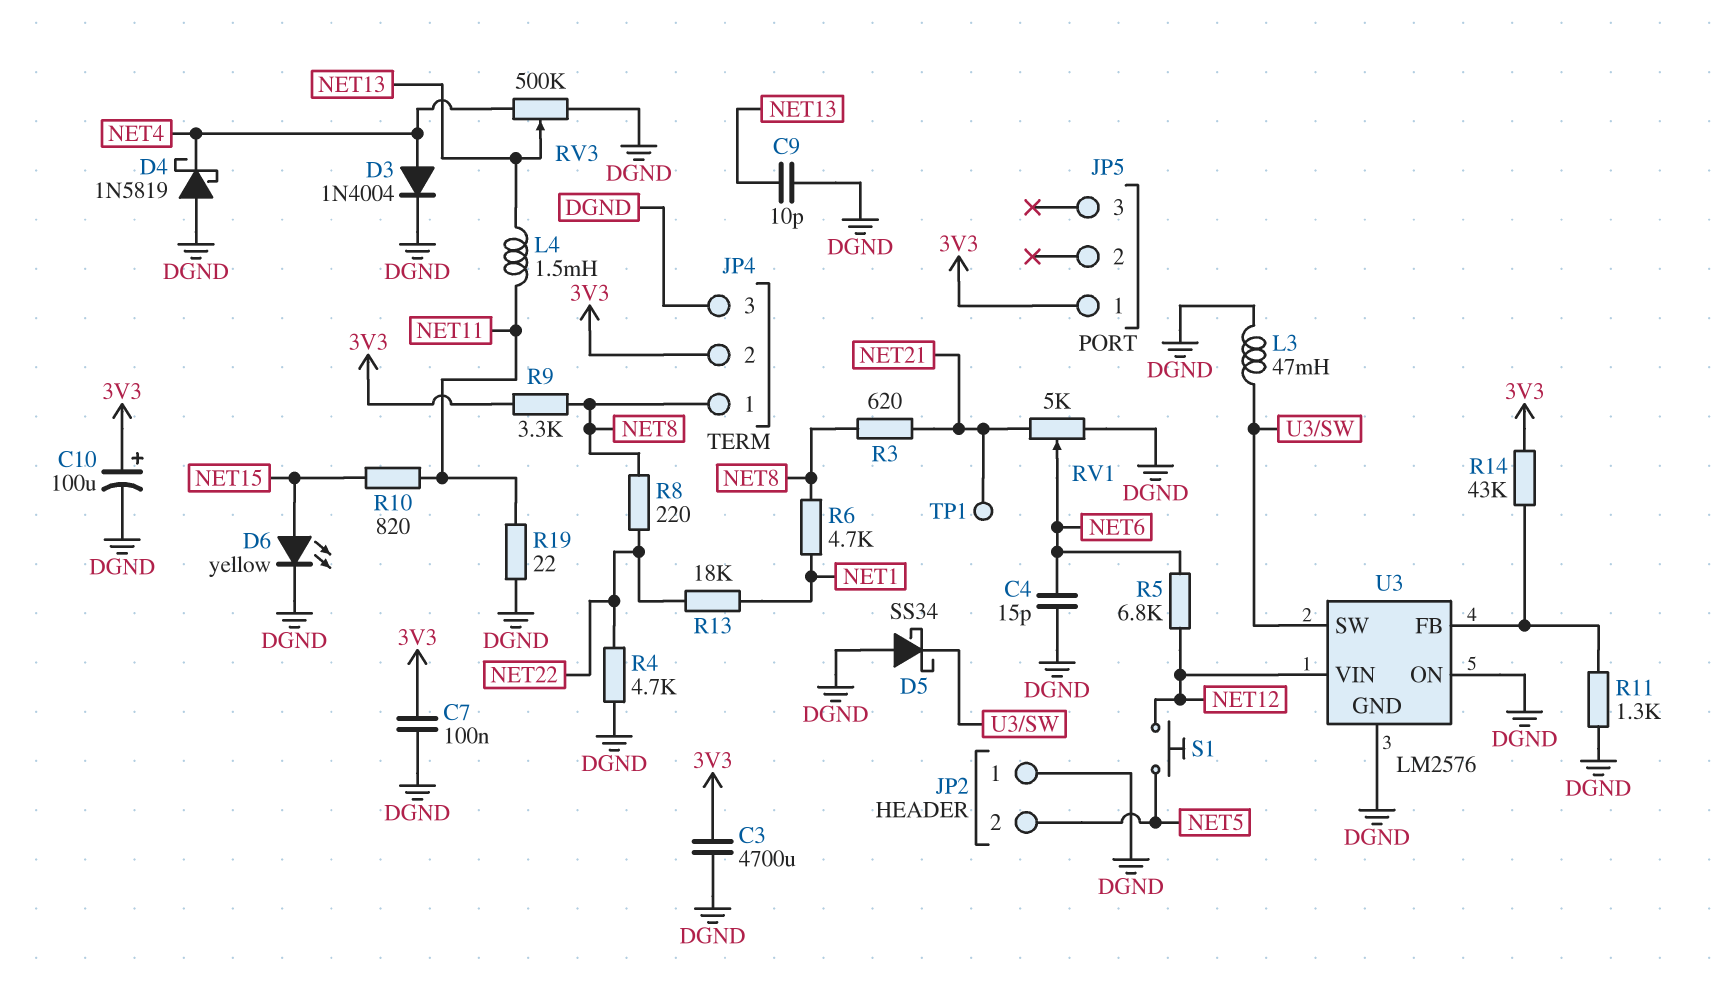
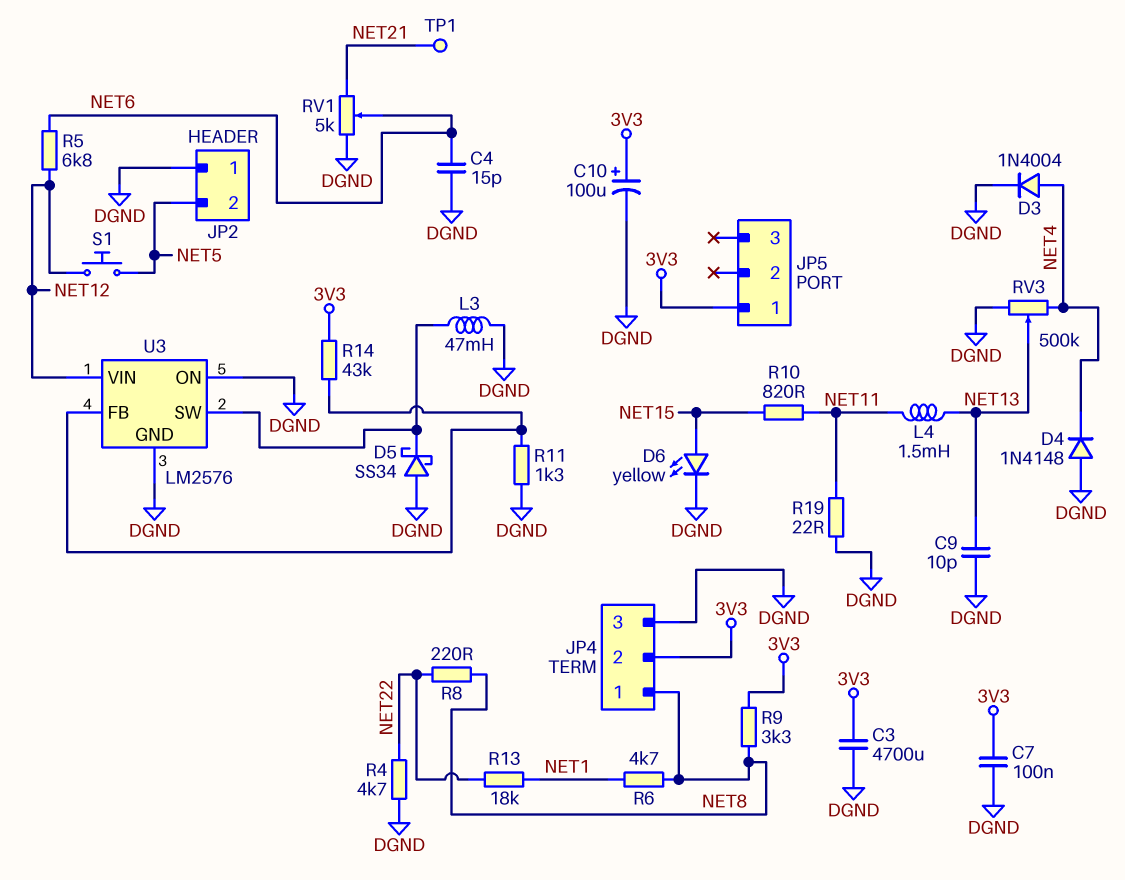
D4: schottky 1N5819 (A DGND, K NET4) -> diode 1N4148 (A DGND, K NET4)
R3: 620 (NET8, NET21) -> none

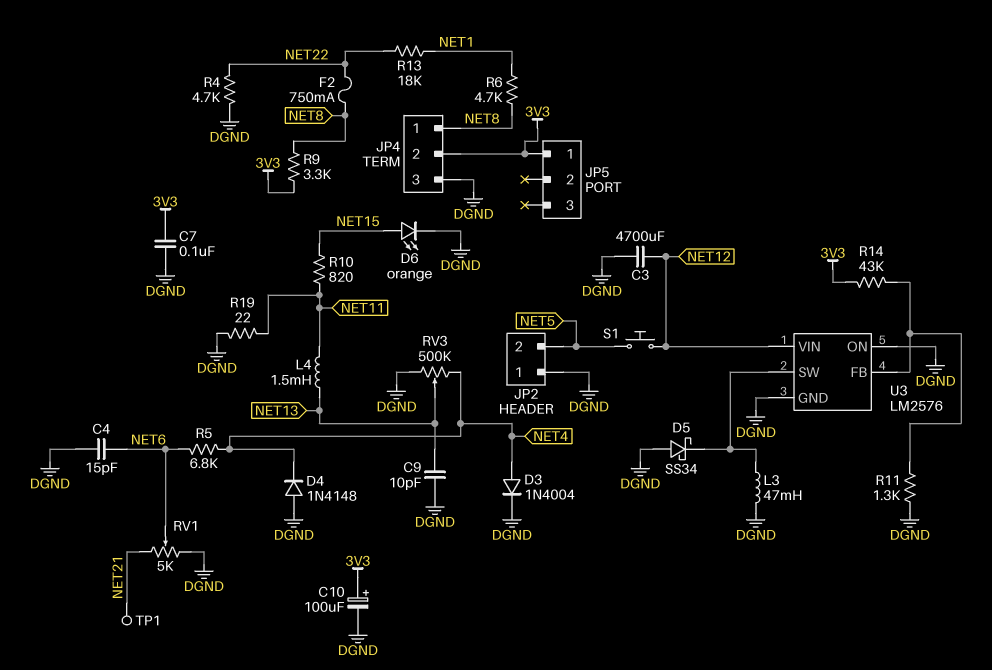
C3: 4700uF (3V3, DGND) -> 4700uF (DGND, NET12)
D6: LED yellow (A NET15, K DGND) -> LED orange (A NET15, K DGND)
F2: none -> 750mA (NET8, NET22)
R5: 6.8k (NET6, NET12) -> 6.8k (NET4, NET6)
R8: 220 (NET8, NET22) -> none

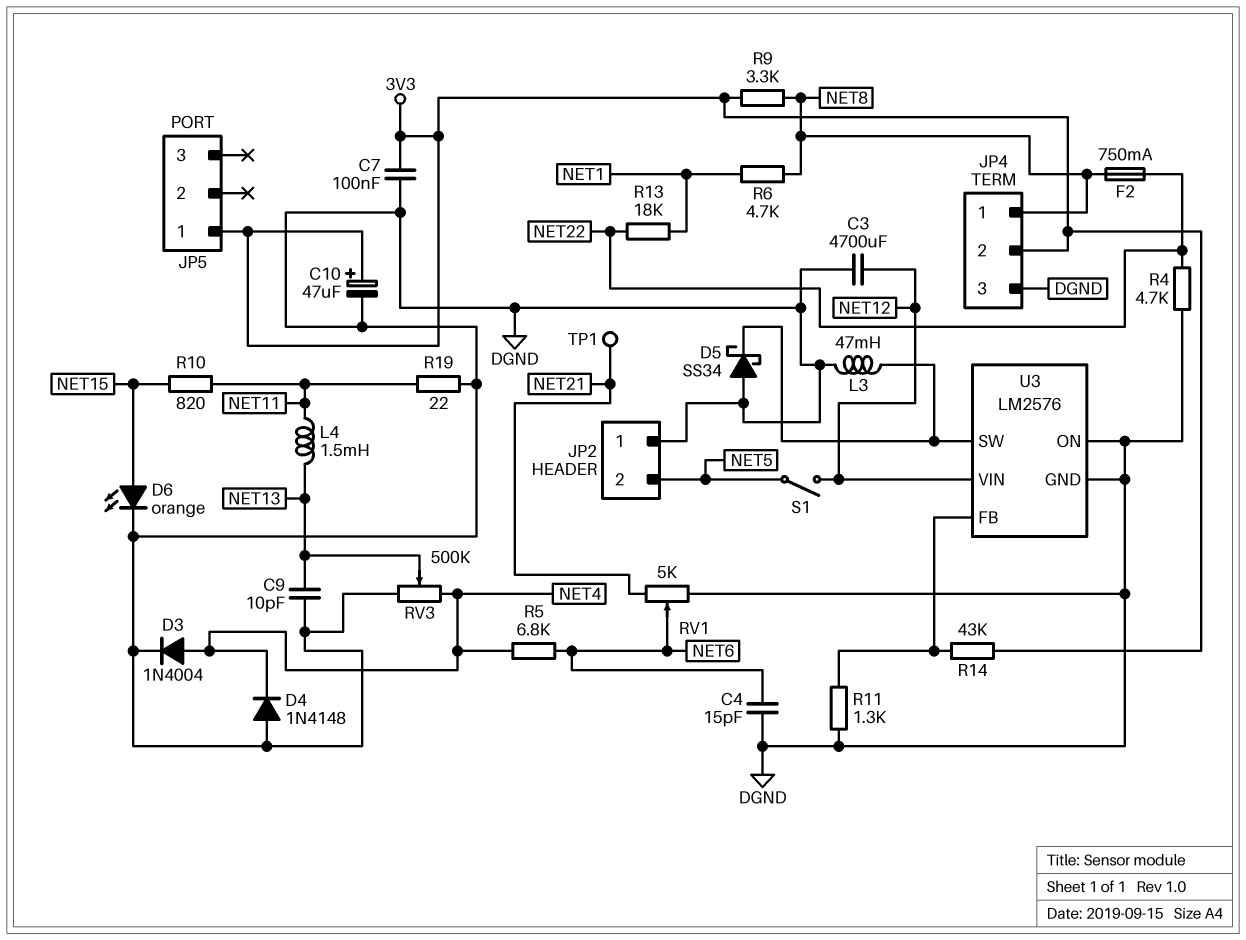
C10: 100uF (plus 3V3, minus DGND) -> 47uF (plus 3V3, minus DGND)
S1: button (NET5, NET12) -> switch (NET5, NET12)

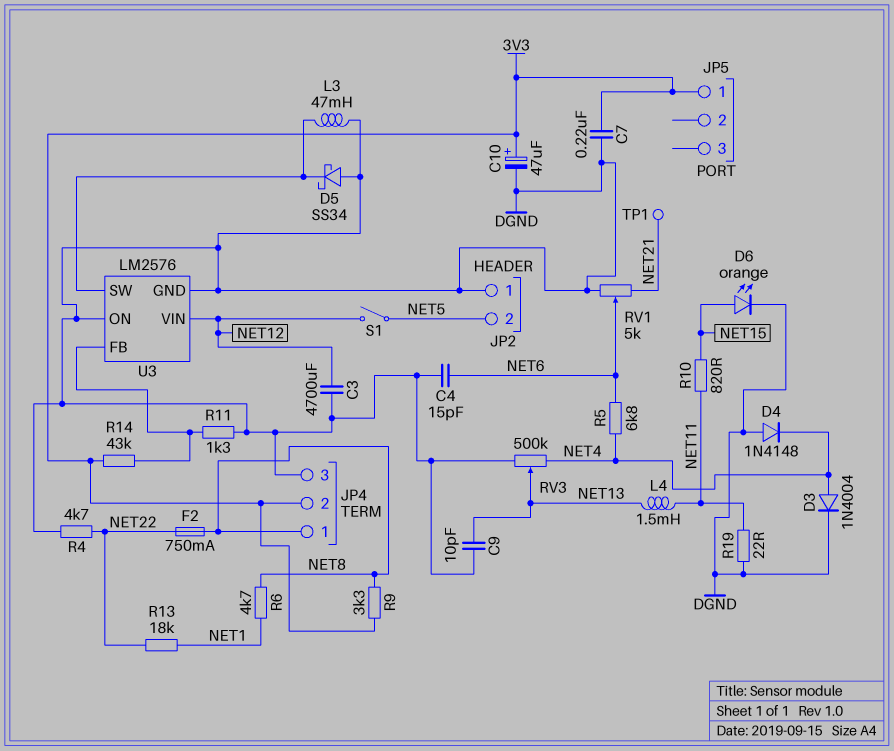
C7: 100nF (3V3, DGND) -> 220nF (3V3, DGND)

